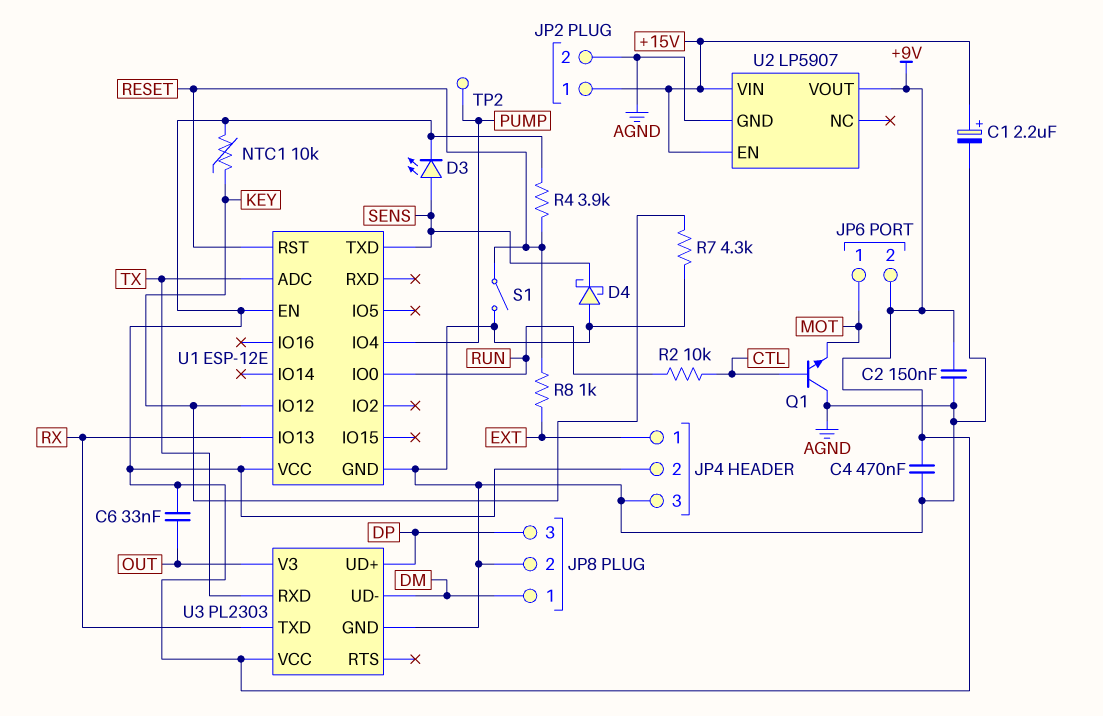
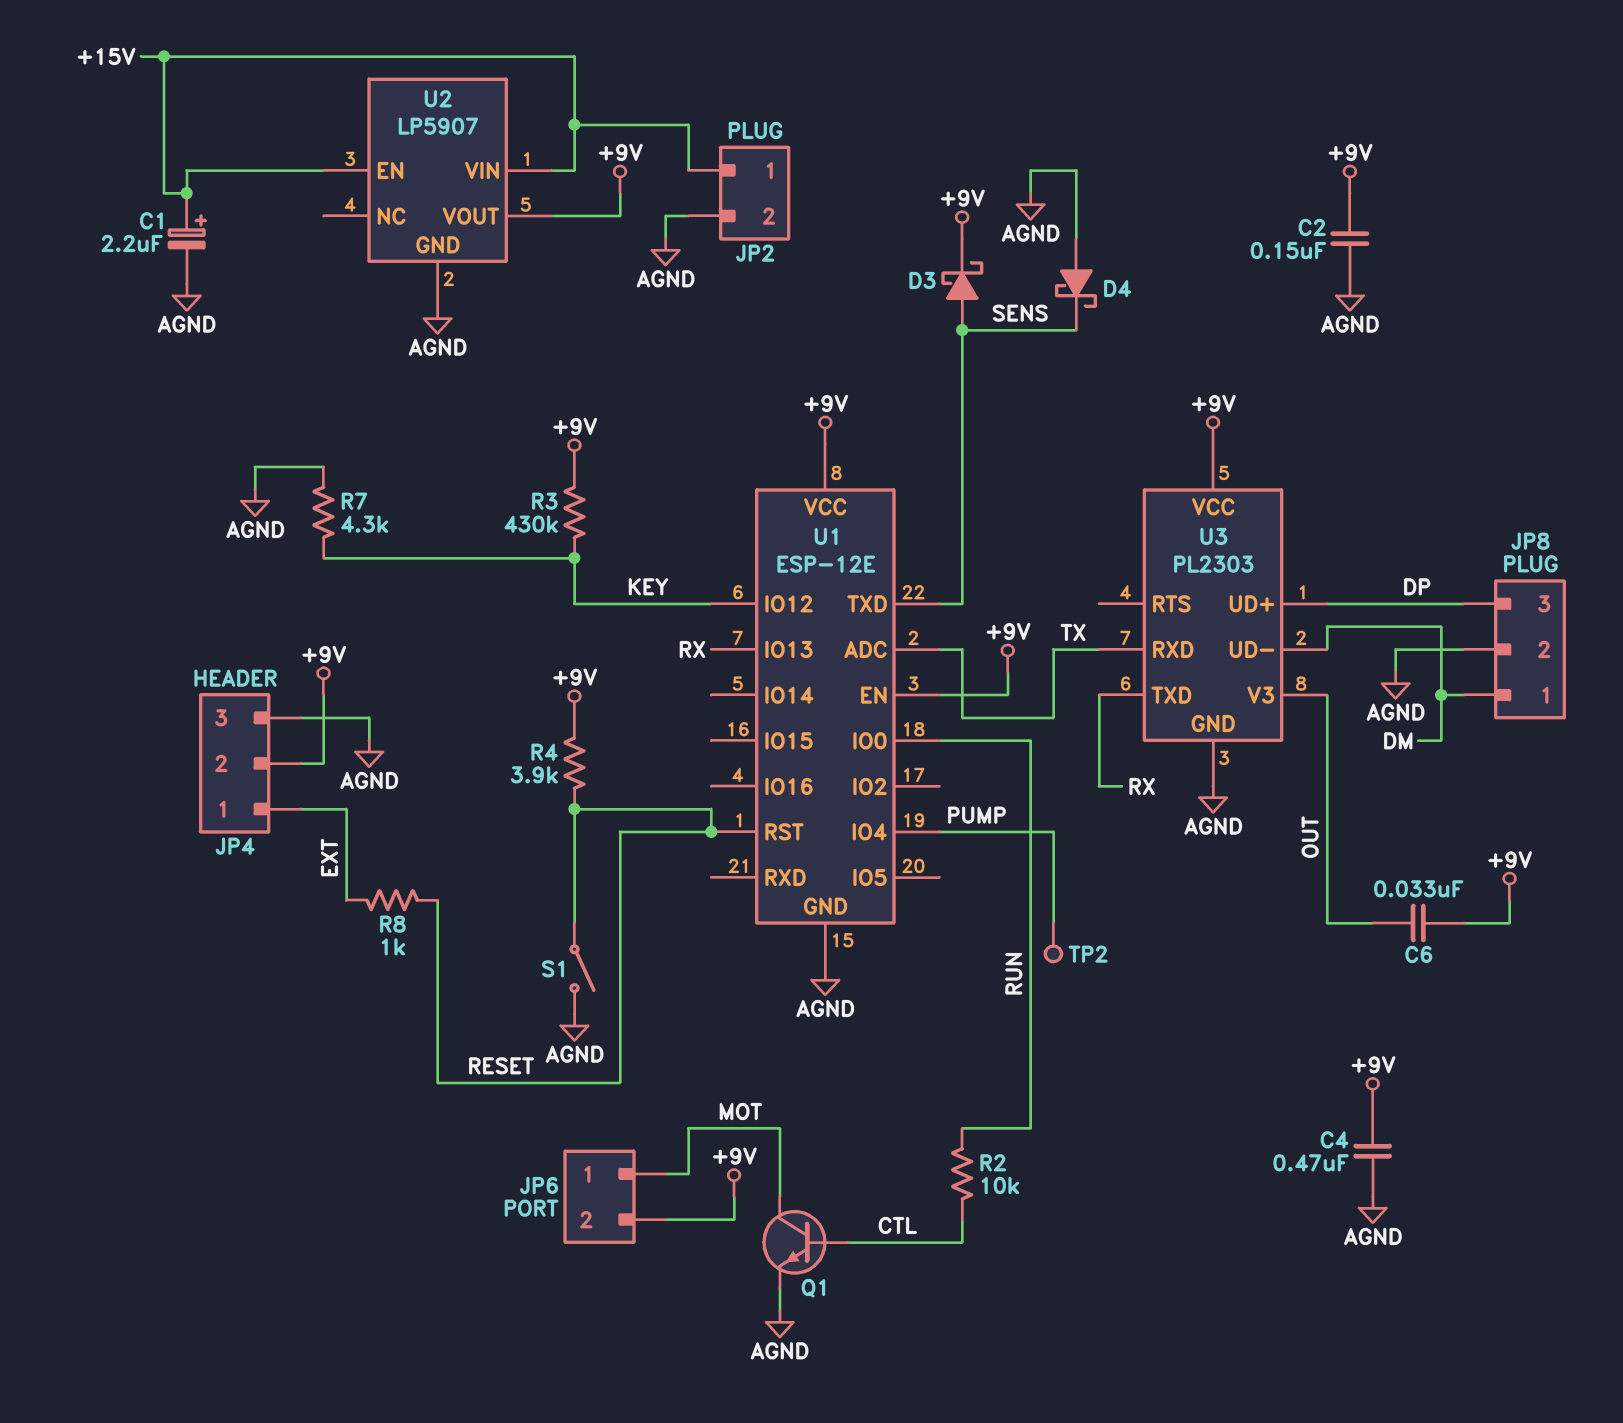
D3: LED (A SENS, K +9V) -> schottky (A SENS, K +9V)
NTC1: 10k (+9V, KEY) -> none
Q1: NPN (B CTL, C AGND, E MOT) -> NPN (B CTL, C MOT, E AGND)
R3: none -> 430k (+9V, KEY)

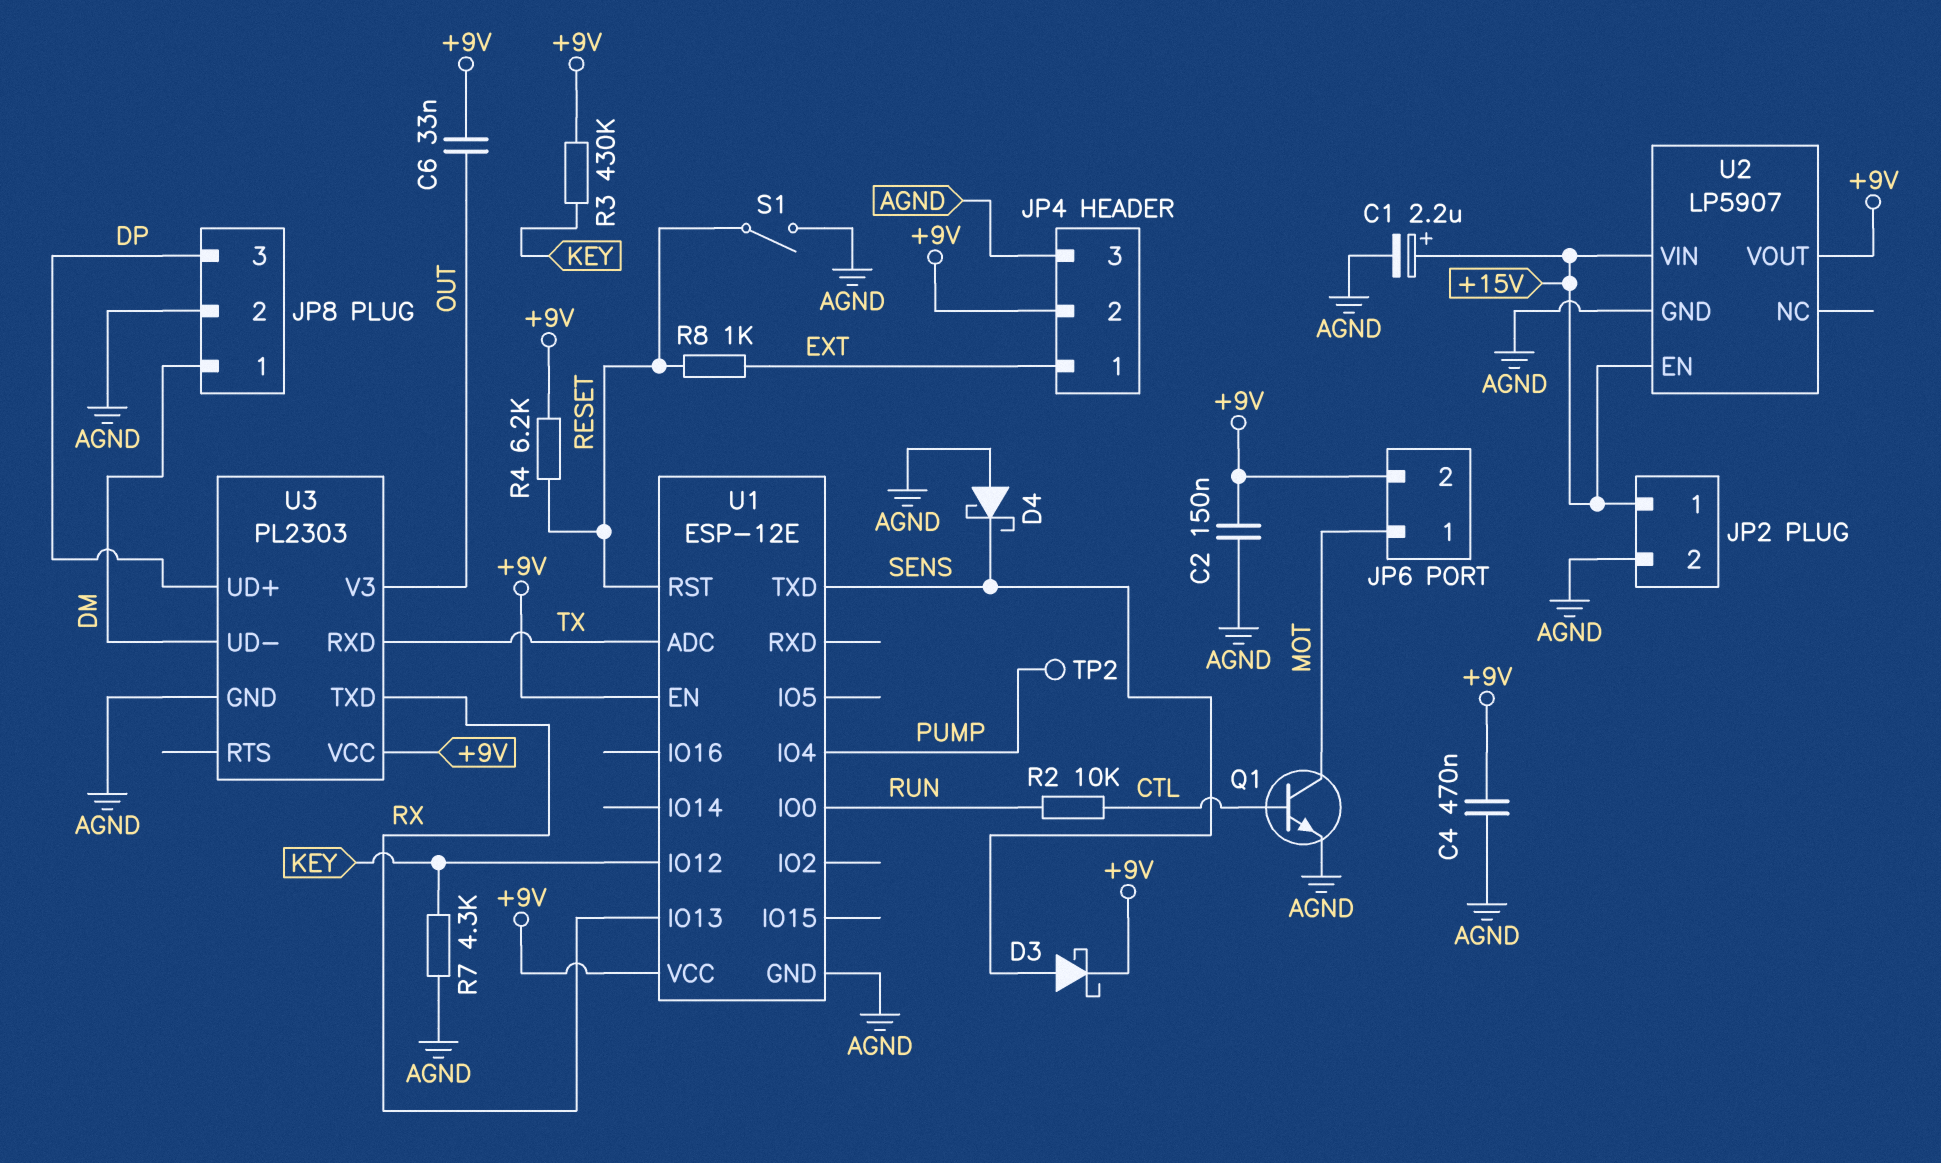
R4: 3.9k (+9V, RESET) -> 6.2k (+9V, RESET)

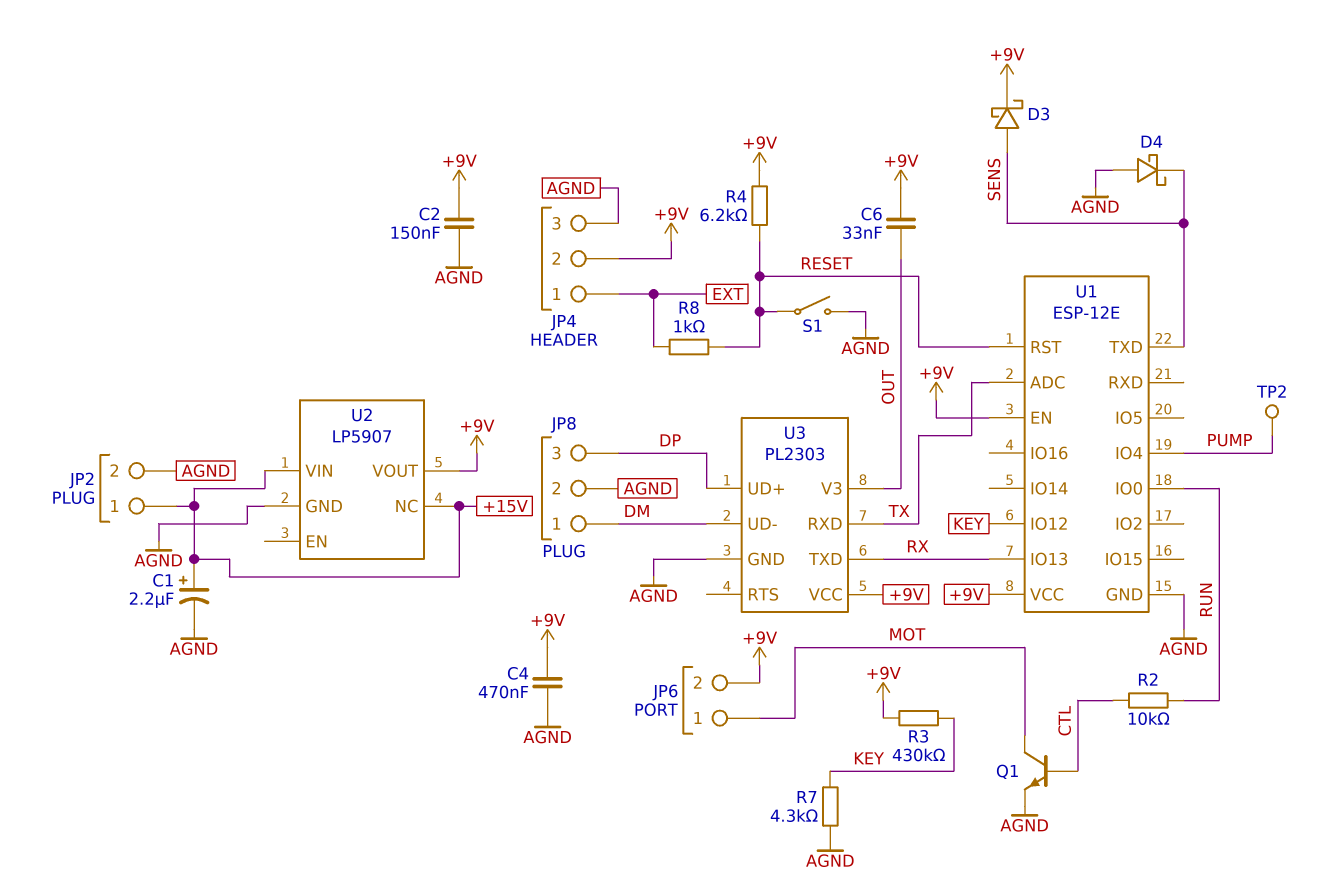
U2 pin EN: +15V -> none
U2 pin NC: none -> +15V

